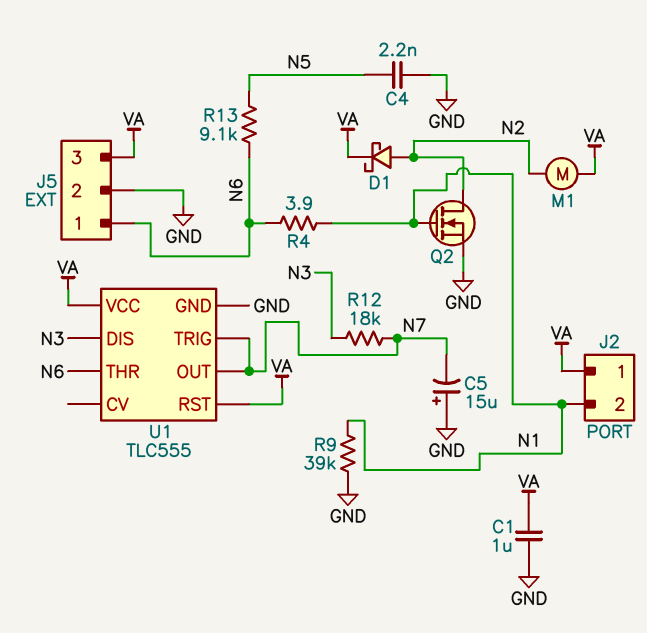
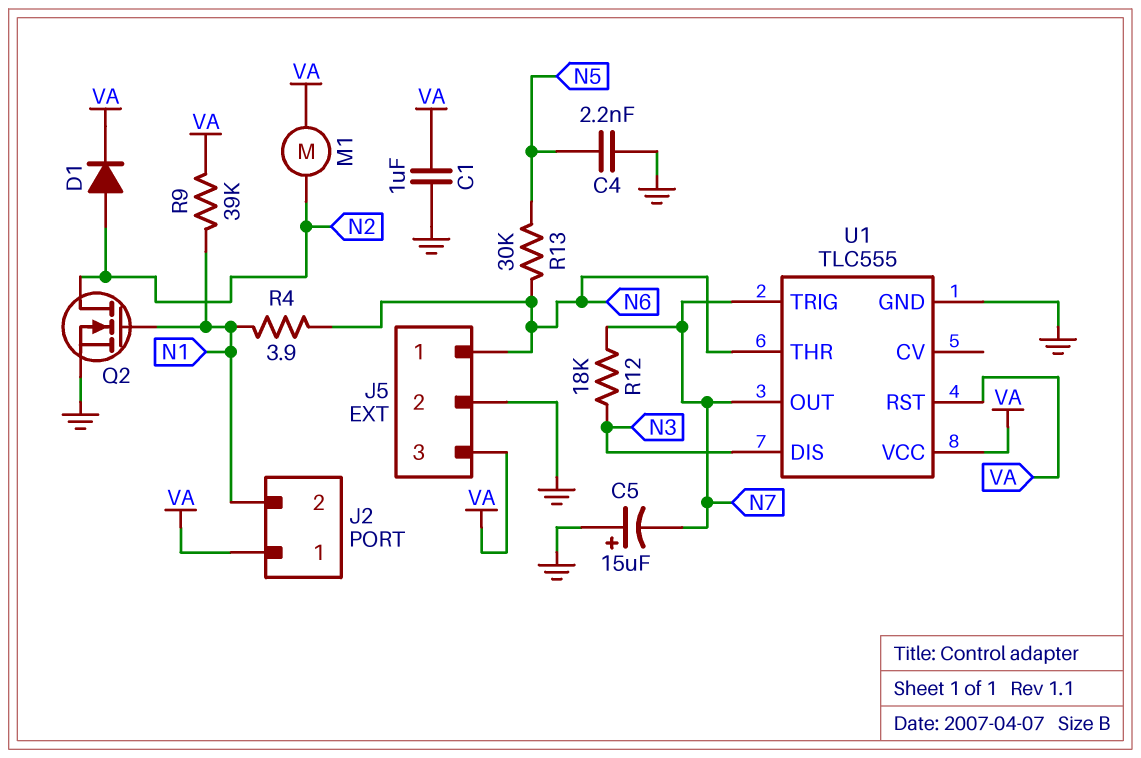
D1: schottky (A N2, K VA) -> diode (A N2, K VA)
R9: 39k (GND, N1) -> 39k (N1, VA)
R13: 9.1k (N5, N6) -> 30k (N5, N6)

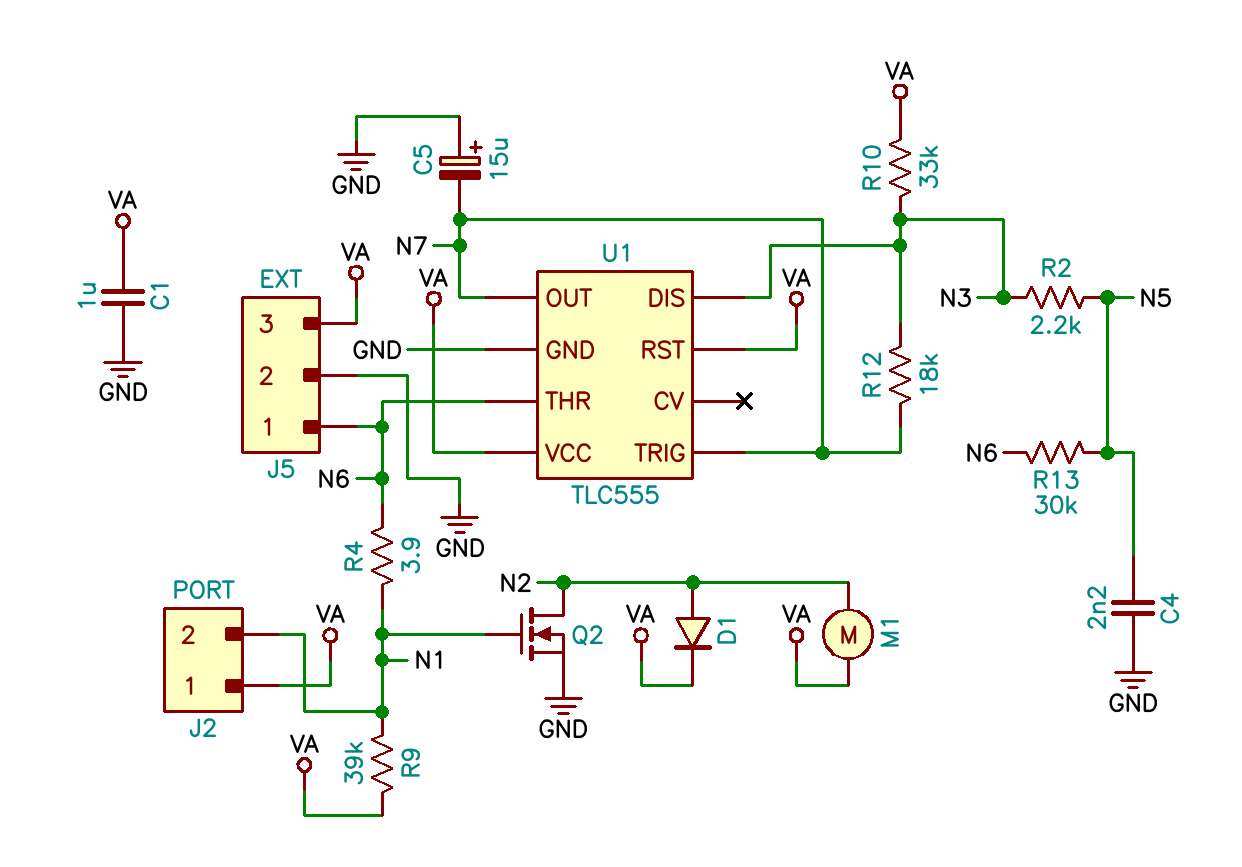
R2: none -> 2.2k (N3, N5)
R10: none -> 33k (N3, VA)

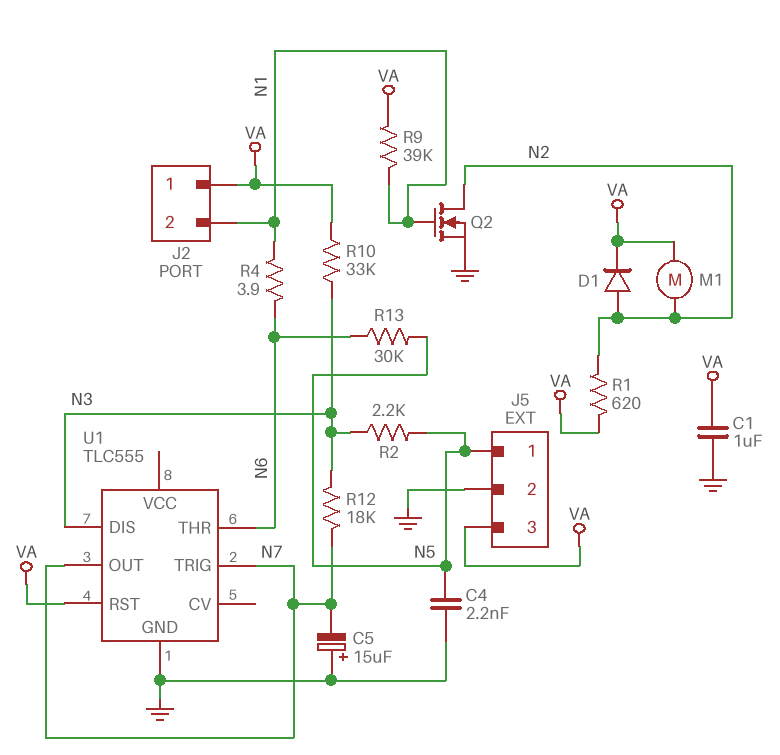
J5 pin 1: N6 -> N5
R1: none -> 620 (N2, VA)
U1 pin VCC: VA -> none

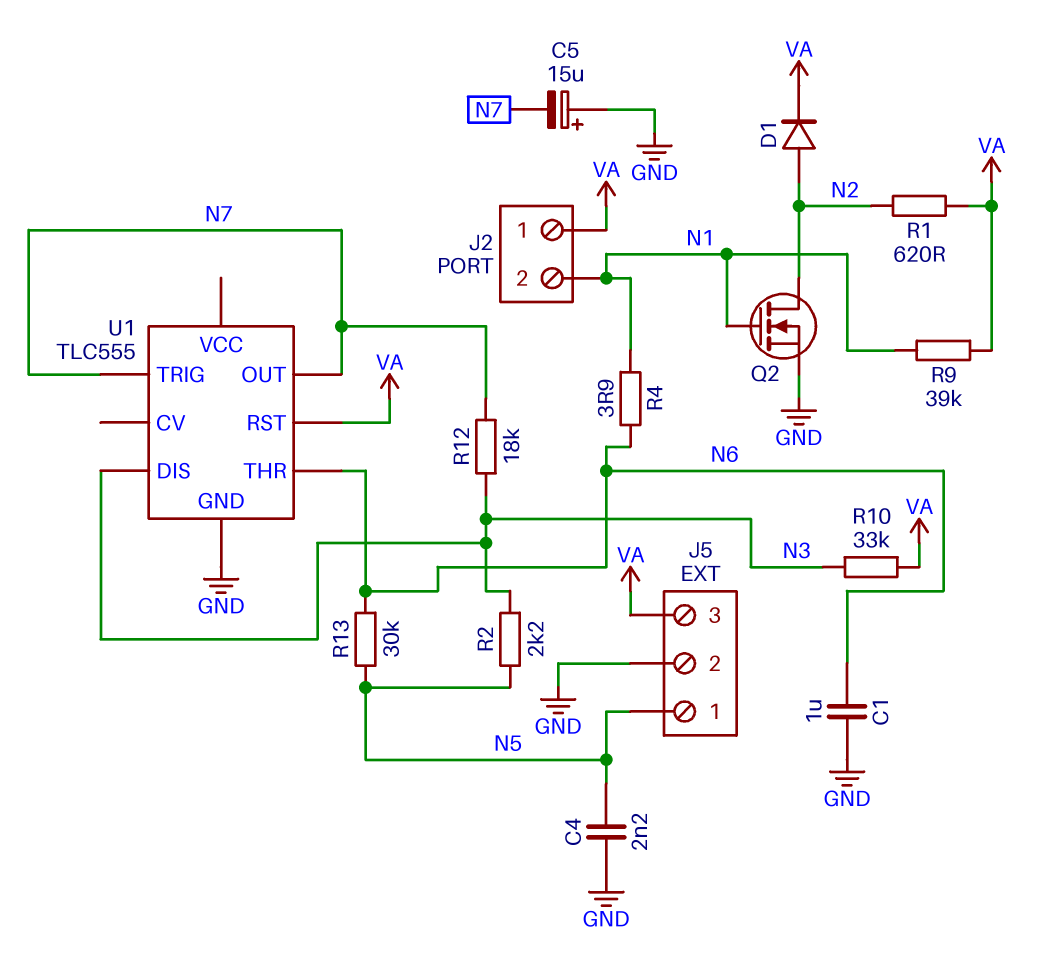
C1: 1uF (GND, VA) -> 1uF (GND, N6)
M1: motor (N2, VA) -> none

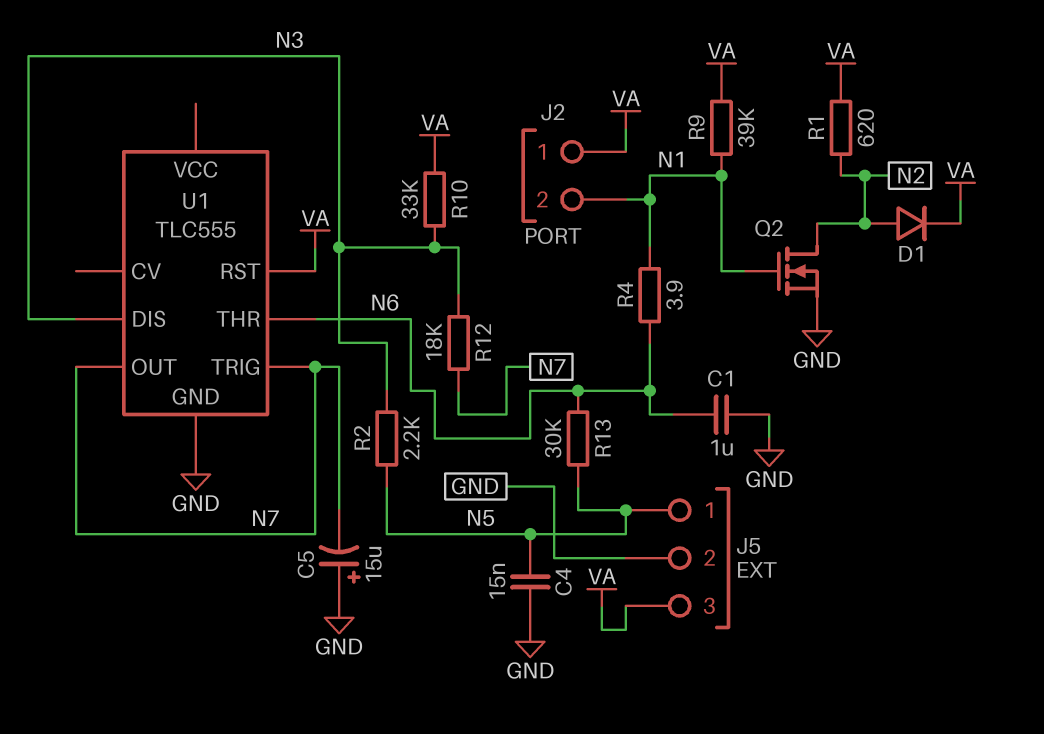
C4: 2.2nF (GND, N5) -> 15nF (GND, N5)

